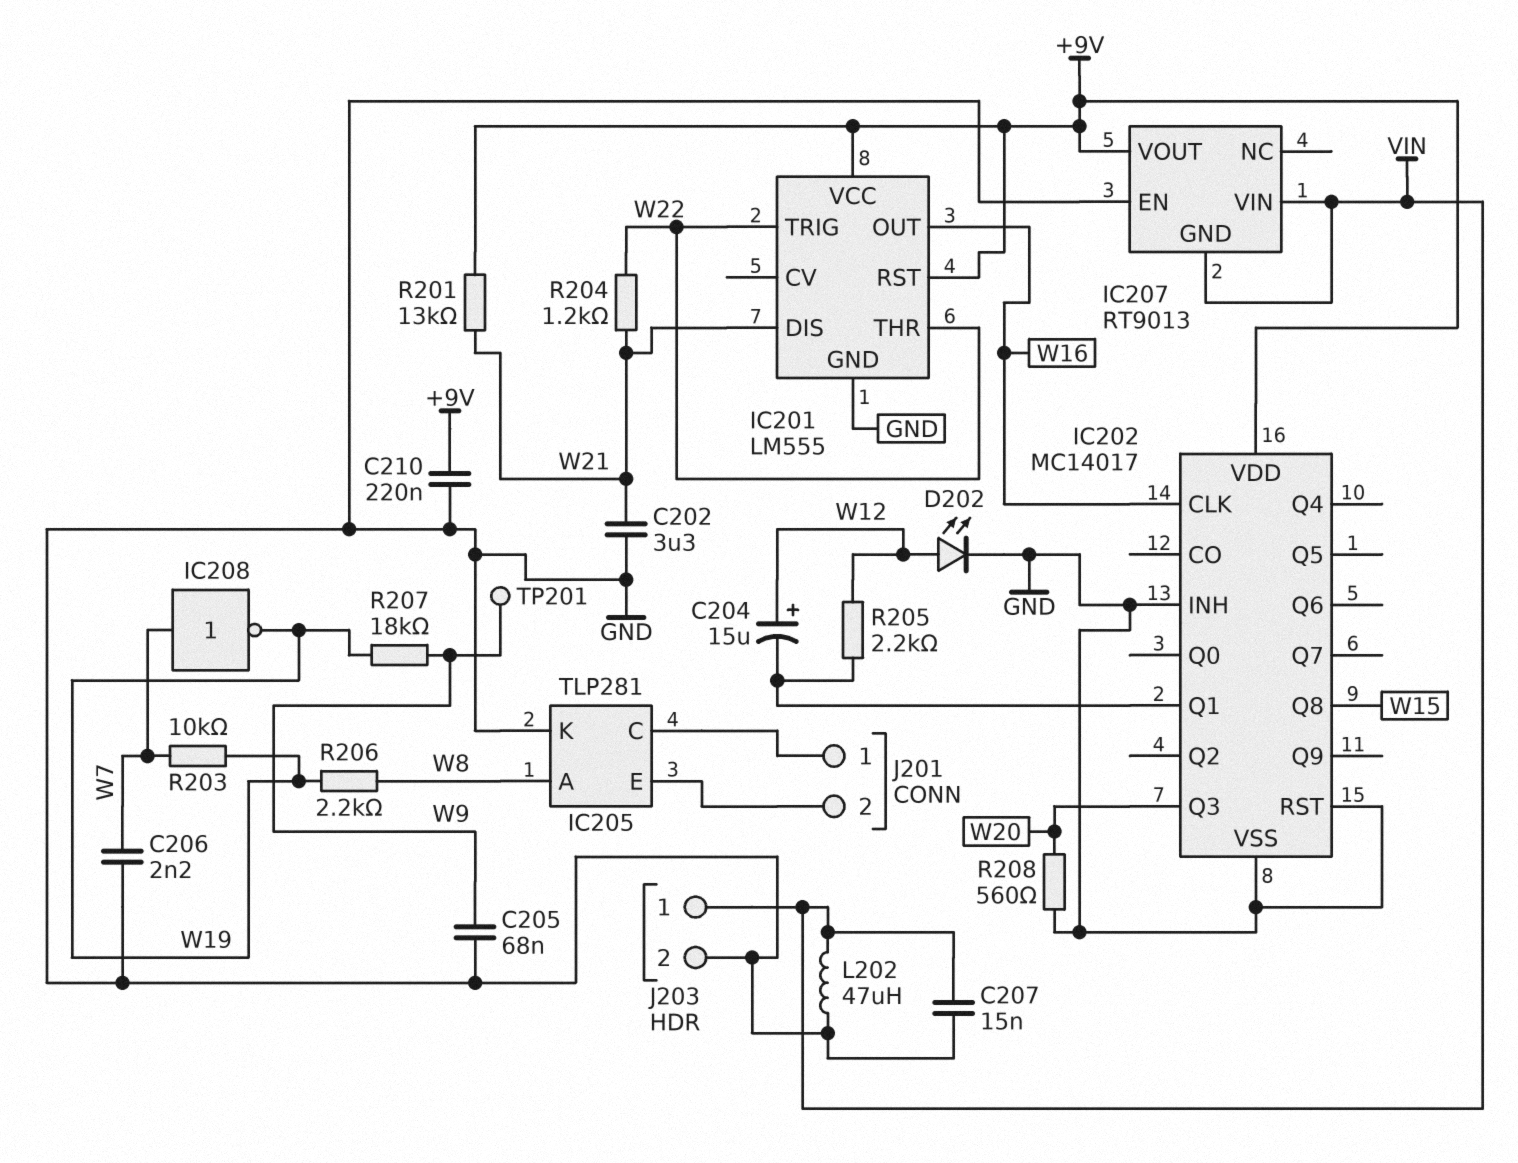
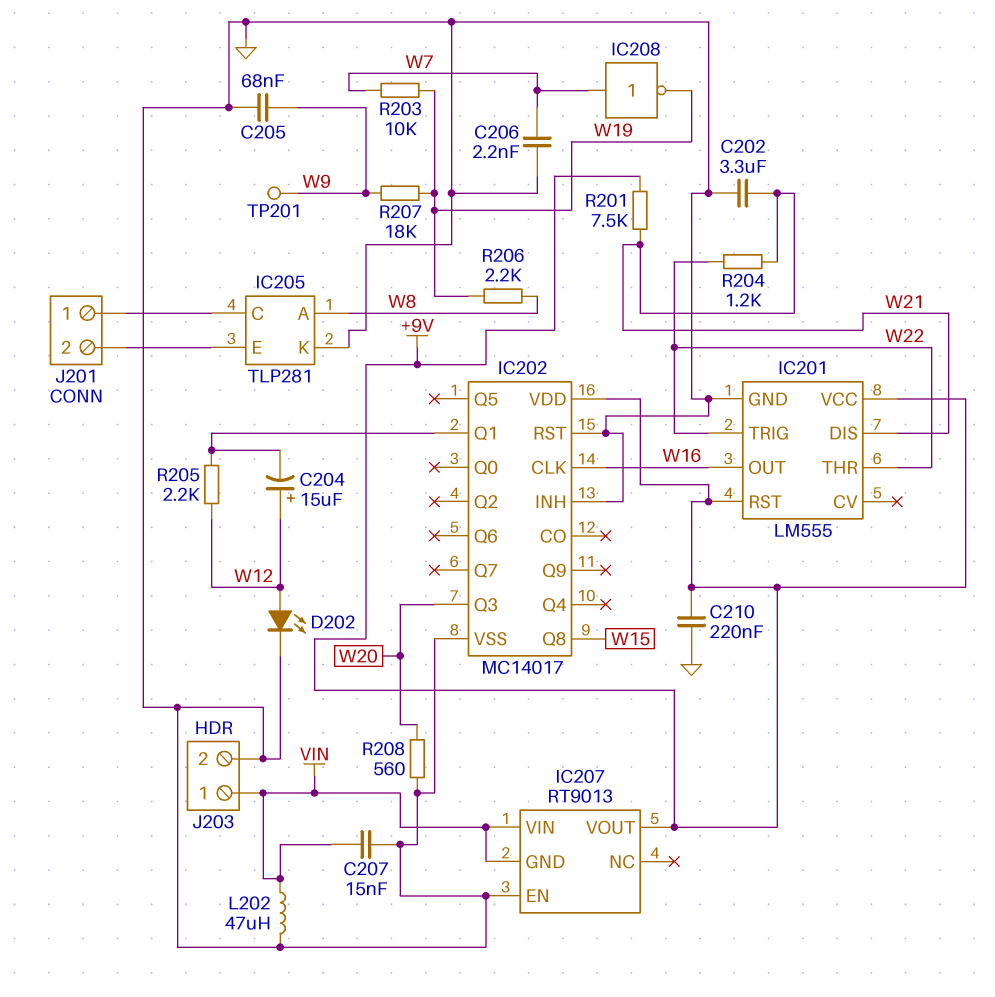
R201: 13k (+9V, W21) -> 7.5k (+9V, W21)

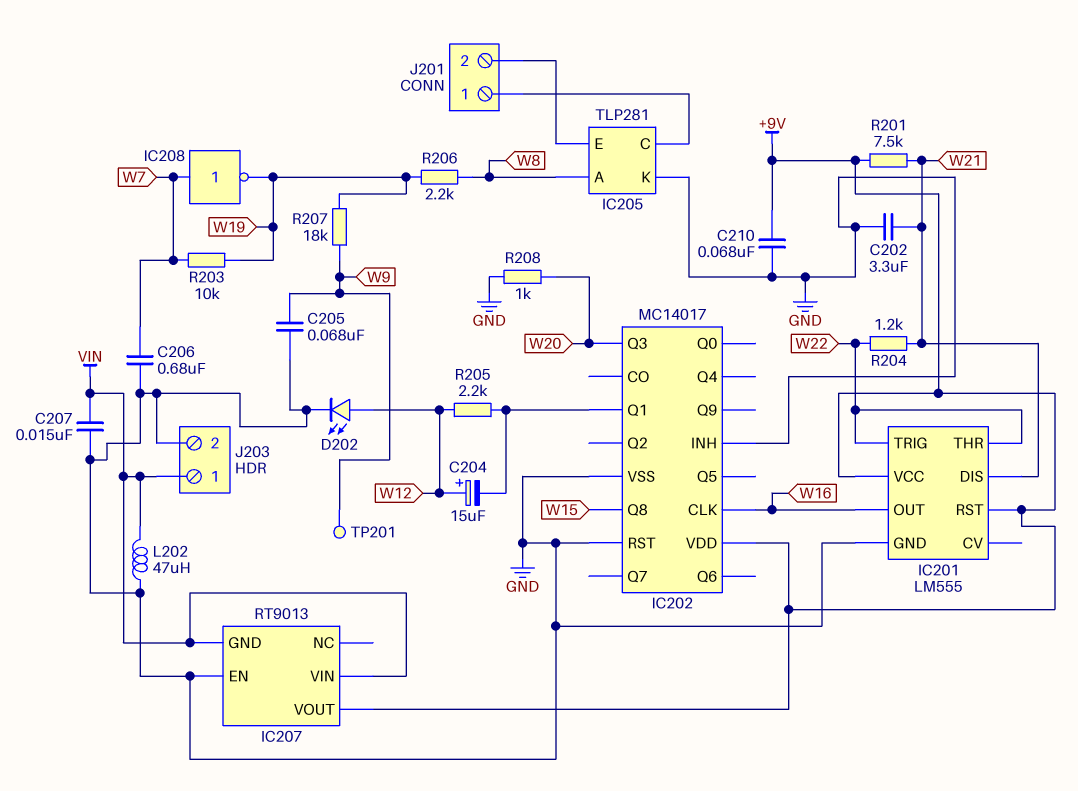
C206: 2.2nF (GND, W7) -> 680nF (GND, W7)
C210: 220nF (+9V, GND) -> 68nF (+9V, GND)
R208: 560 (GND, W20) -> 1k (GND, W20)

